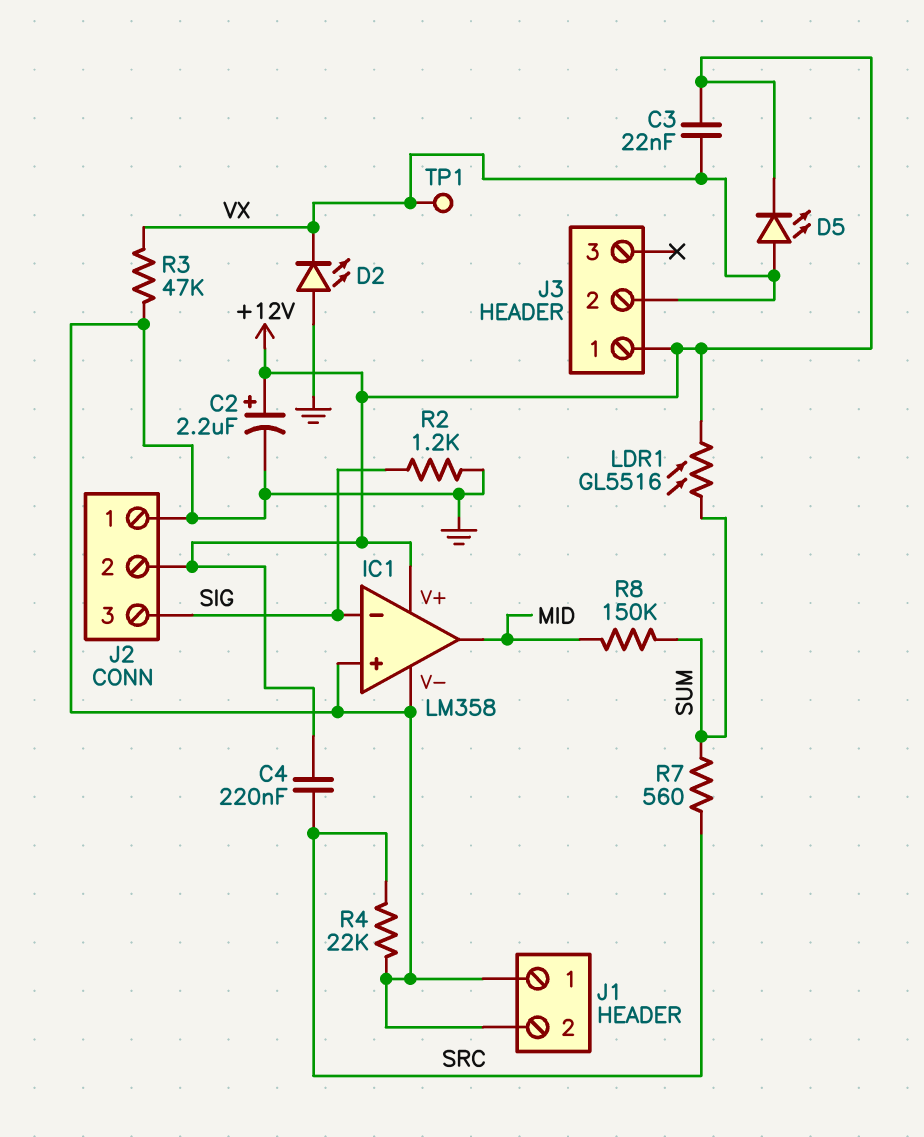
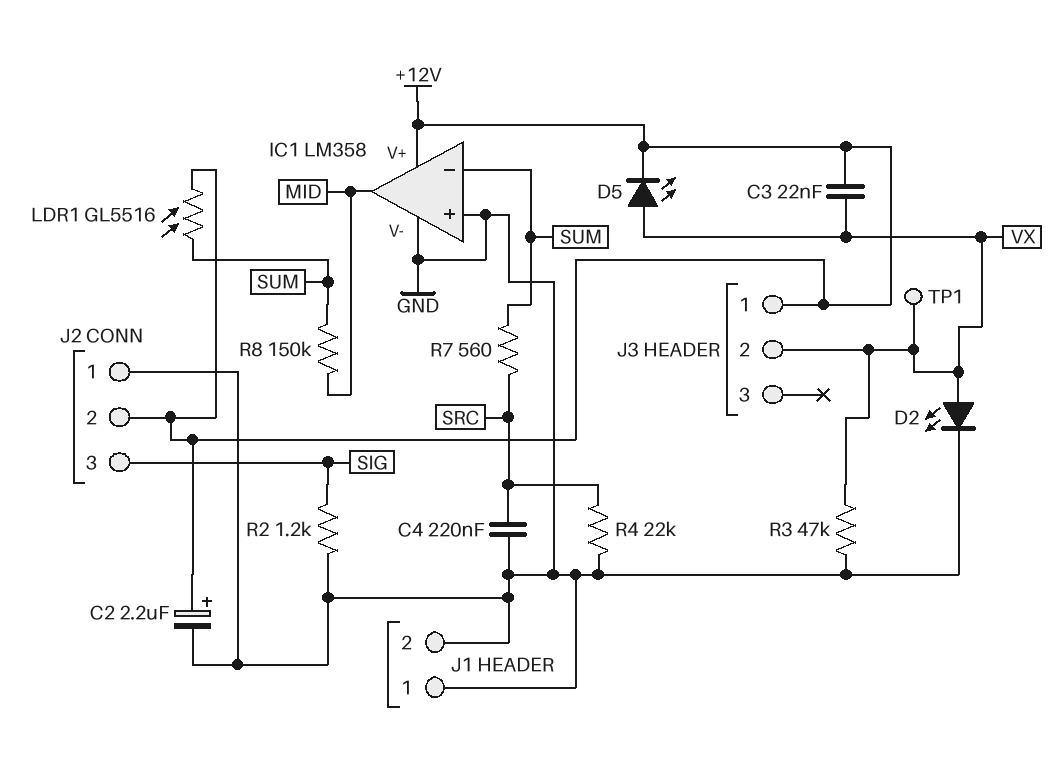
C4: 220nF (+12V, SRC) -> 220nF (GND, SRC)
D2: LED (A GND, K VX) -> LED (A VX, K GND)
IC1 pin in-: SIG -> SUM

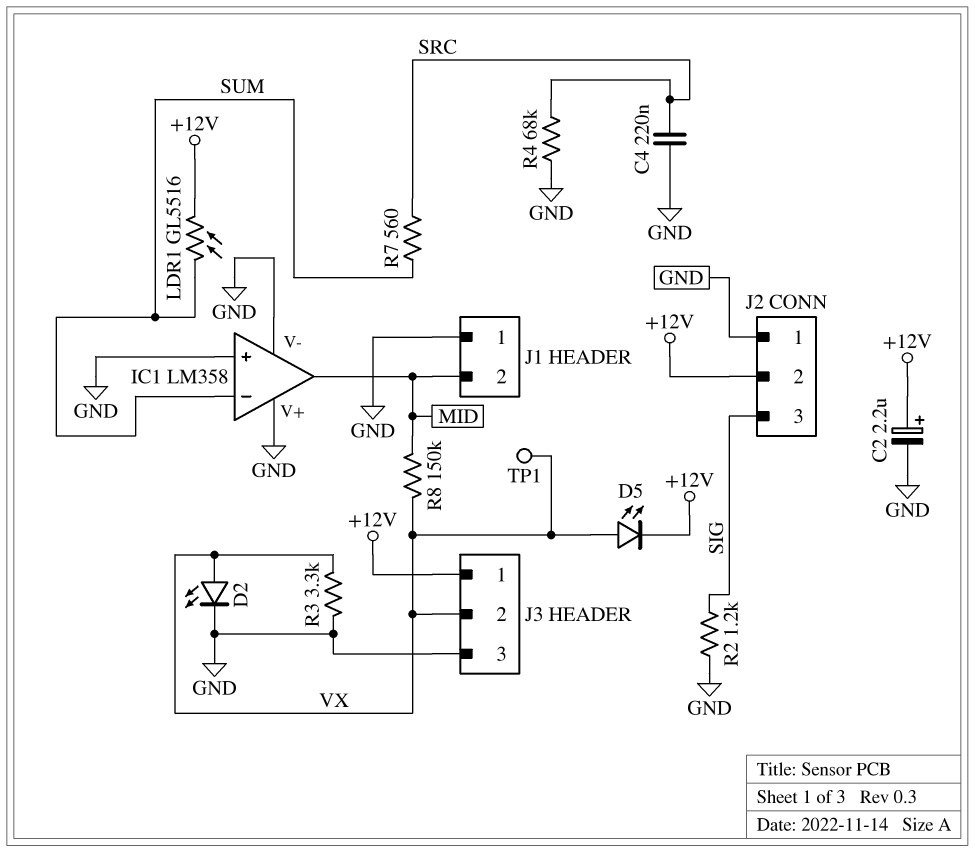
C3: 22nF (+12V, VX) -> none
IC1 pin V+: +12V -> GND
J1 pin 2: GND -> MID
J3 pin 3: none -> GND
R3: 47k (GND, VX) -> 3.3k (GND, VX)
R4: 22k (GND, SRC) -> 68k (GND, SRC)
R8: 150k (MID, SUM) -> 150k (MID, VX)

